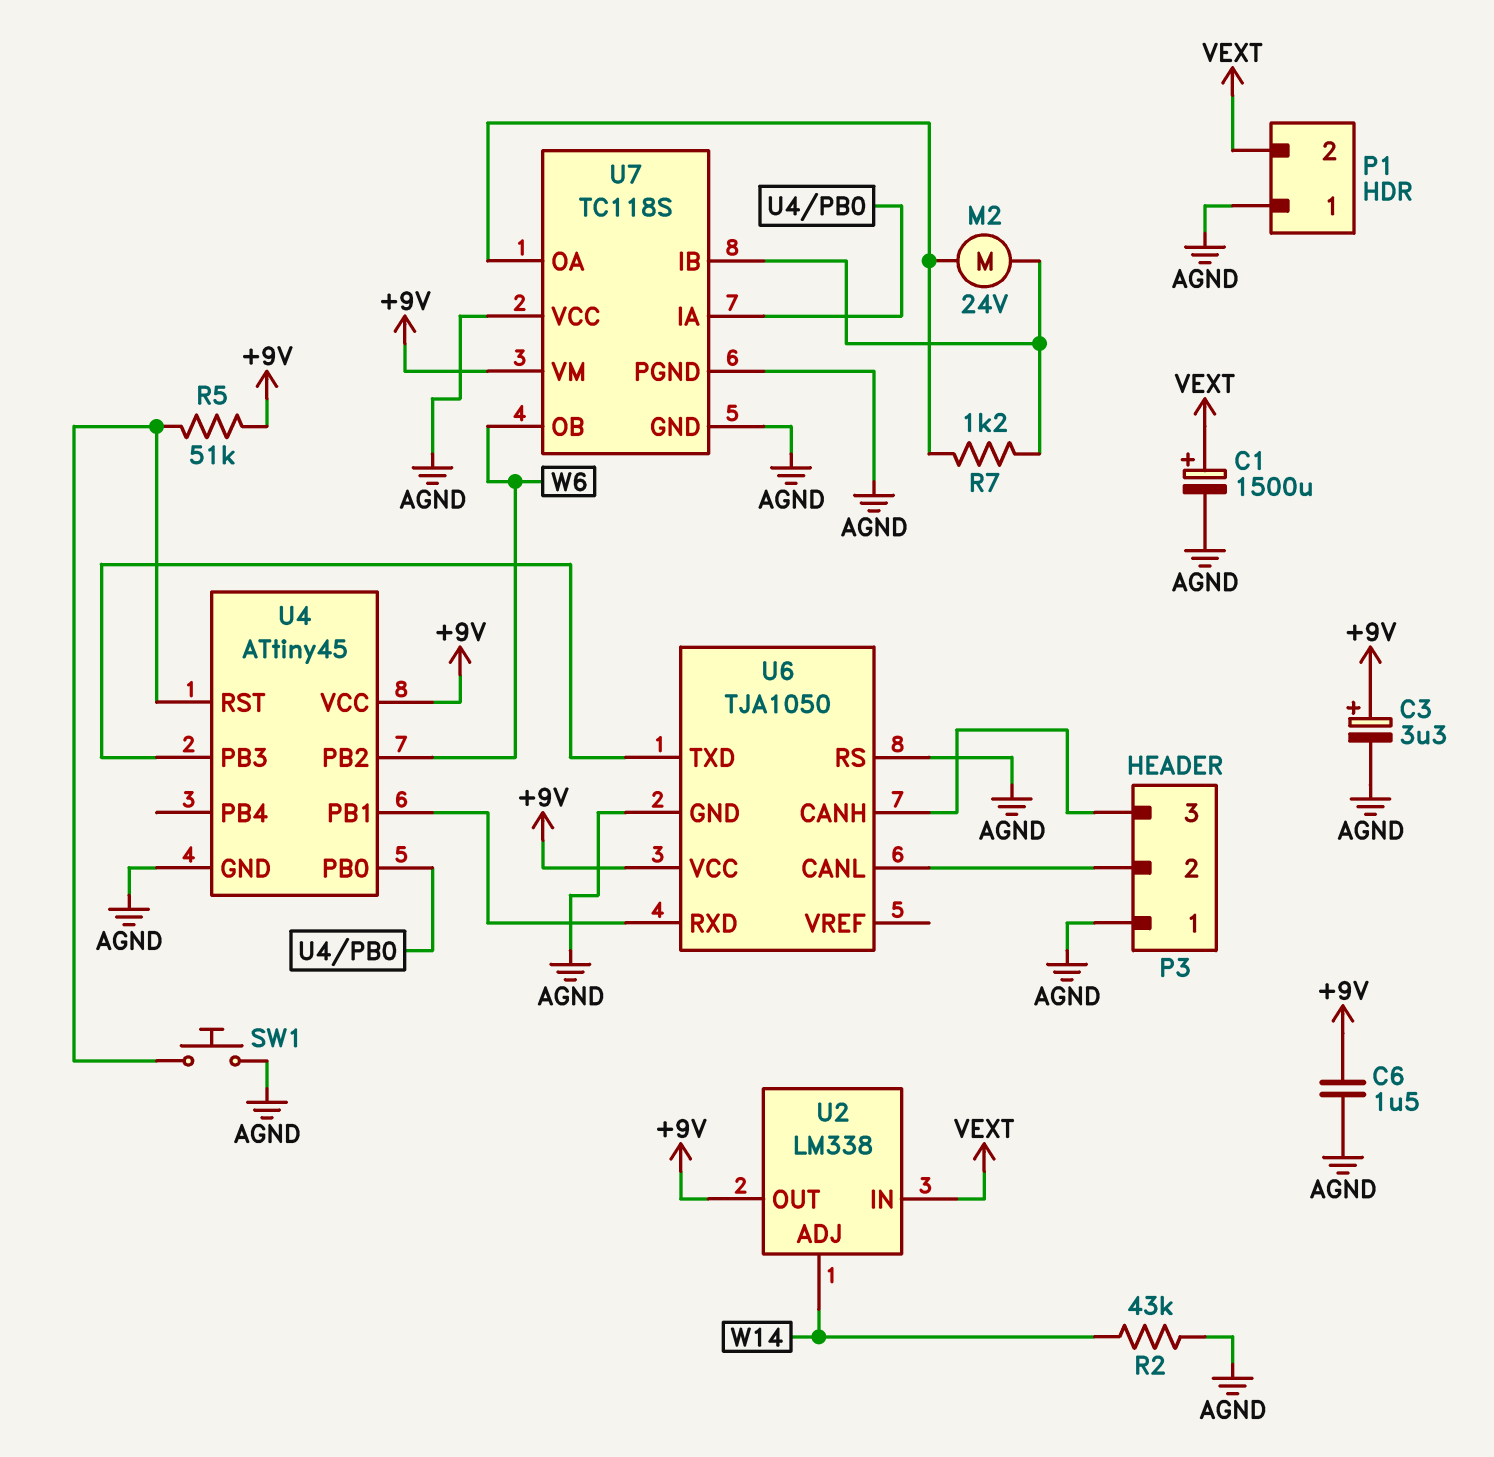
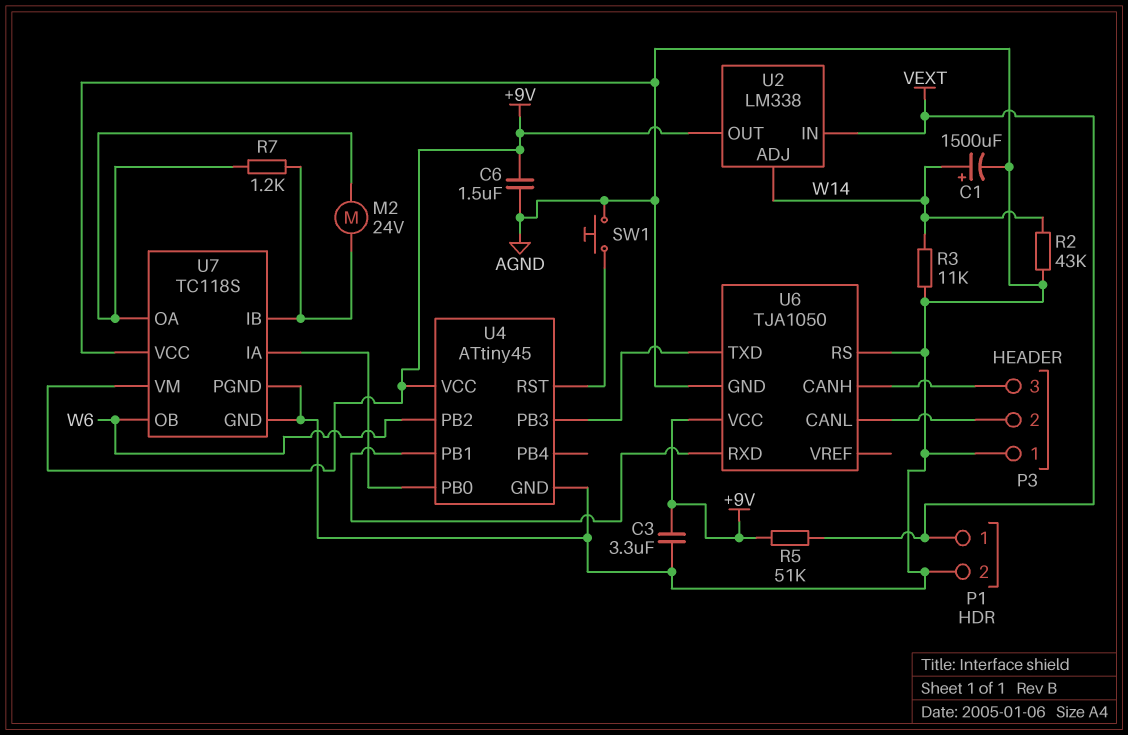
C1: 1500uF (plus VEXT, minus AGND) -> 1500uF (plus W14, minus AGND)
C3: 3.3uF (plus +9V, minus AGND) -> 3.3uF (+9V, AGND)
P1 pin 1: AGND -> VEXT
P1 pin 2: VEXT -> AGND
R3: none -> 11k (AGND, W14)
R5: 51k (+9V, U4/RST) -> 51k (+9V, VEXT)

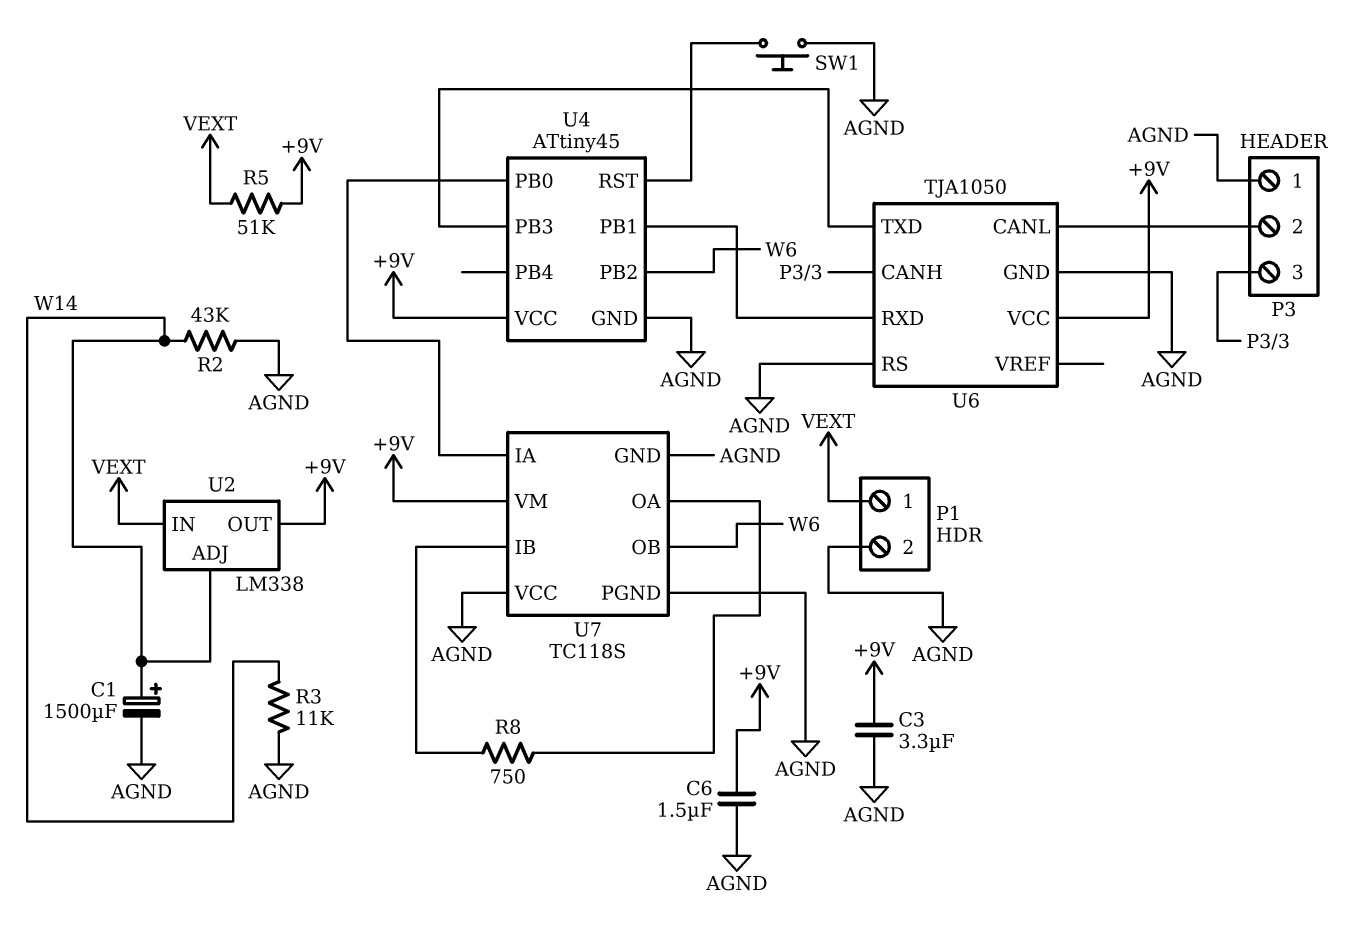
M2: motor 24V (U7/IB, U7/OA) -> none
R7: 1.2k (U7/IB, U7/OA) -> none
R8: none -> 750 (U7/IB, U7/OA)

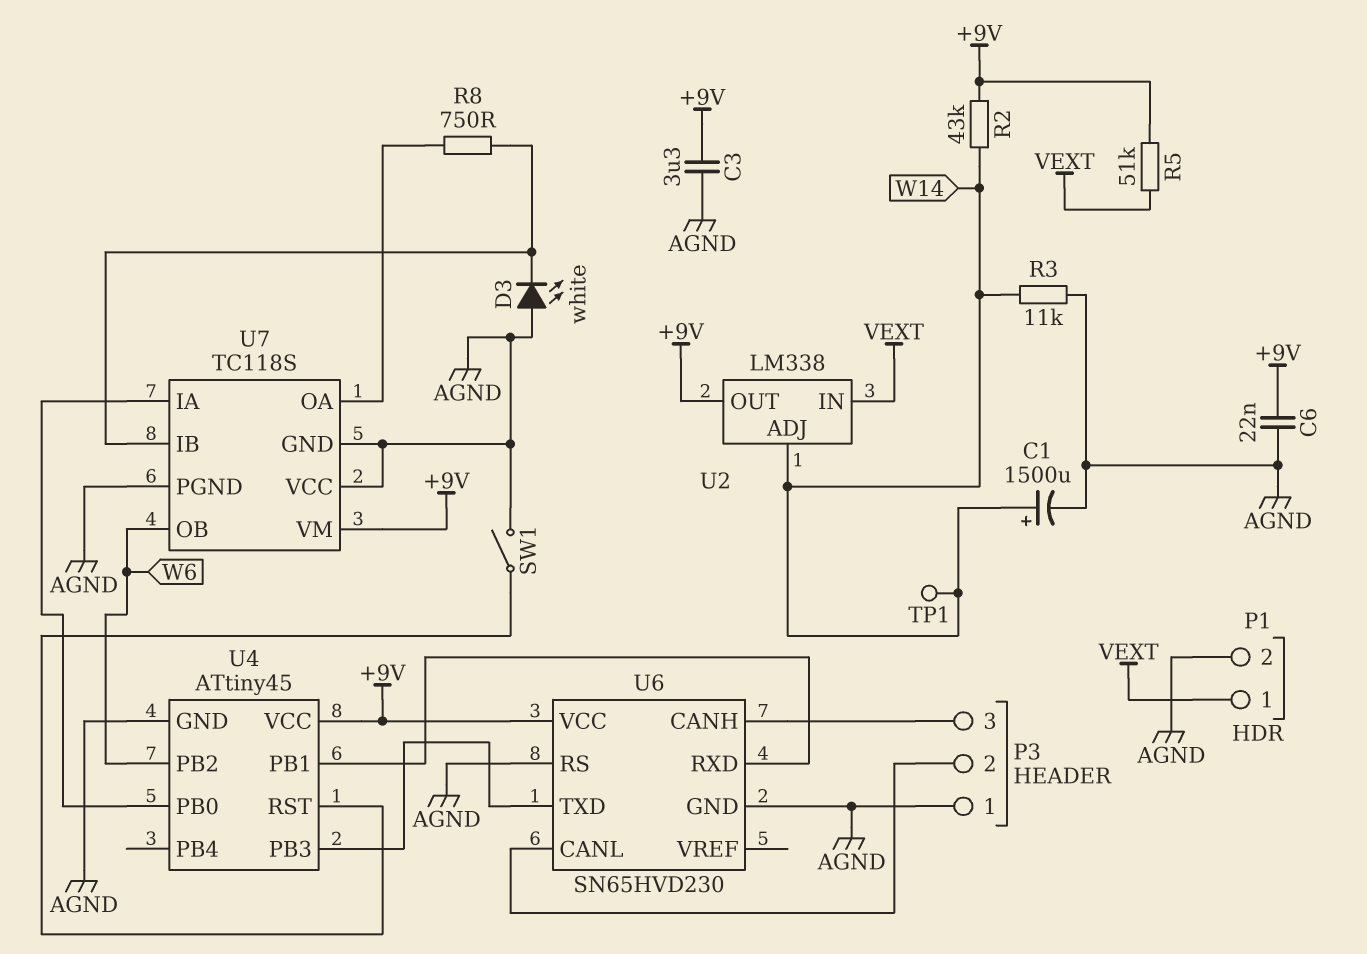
C6: 1.5uF (+9V, AGND) -> 22nF (+9V, AGND)
D3: none -> LED white (A AGND, K U7/IB)
R2: 43k (AGND, W14) -> 43k (+9V, W14)
SW1: button (AGND, U4/RST) -> switch (AGND, U4/RST)
TP1: none -> test point (W14)
U6: TJA1050 -> SN65HVD230

